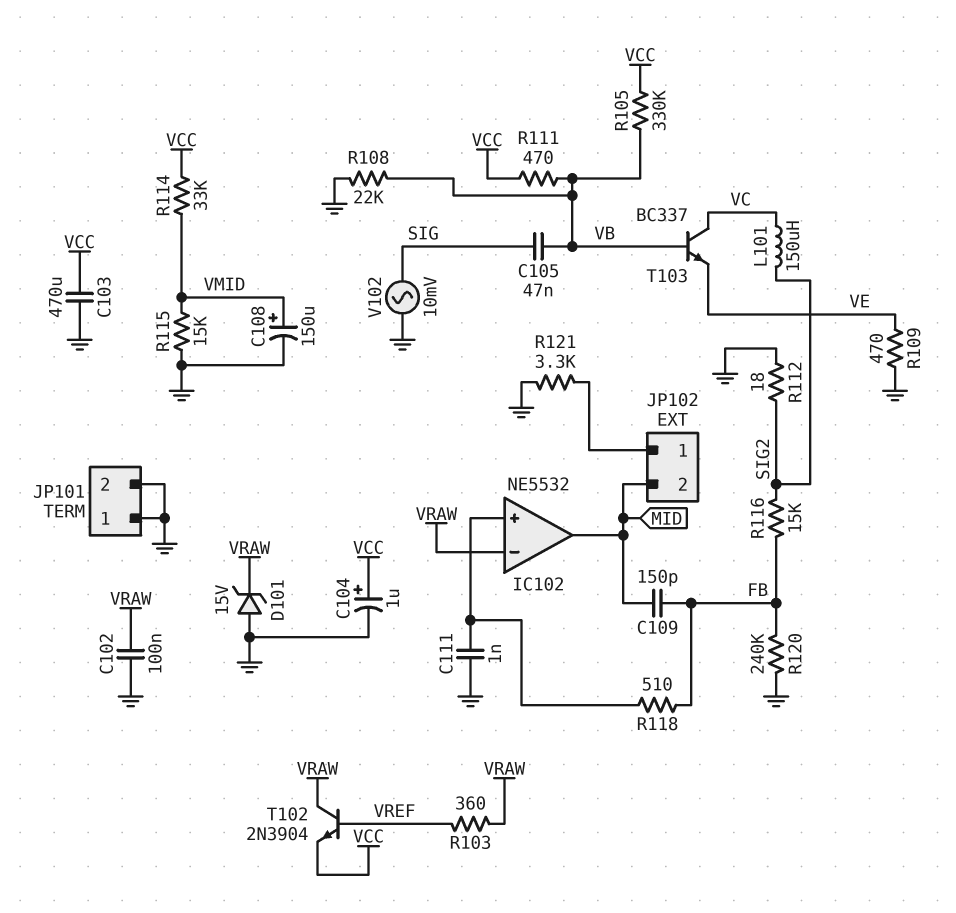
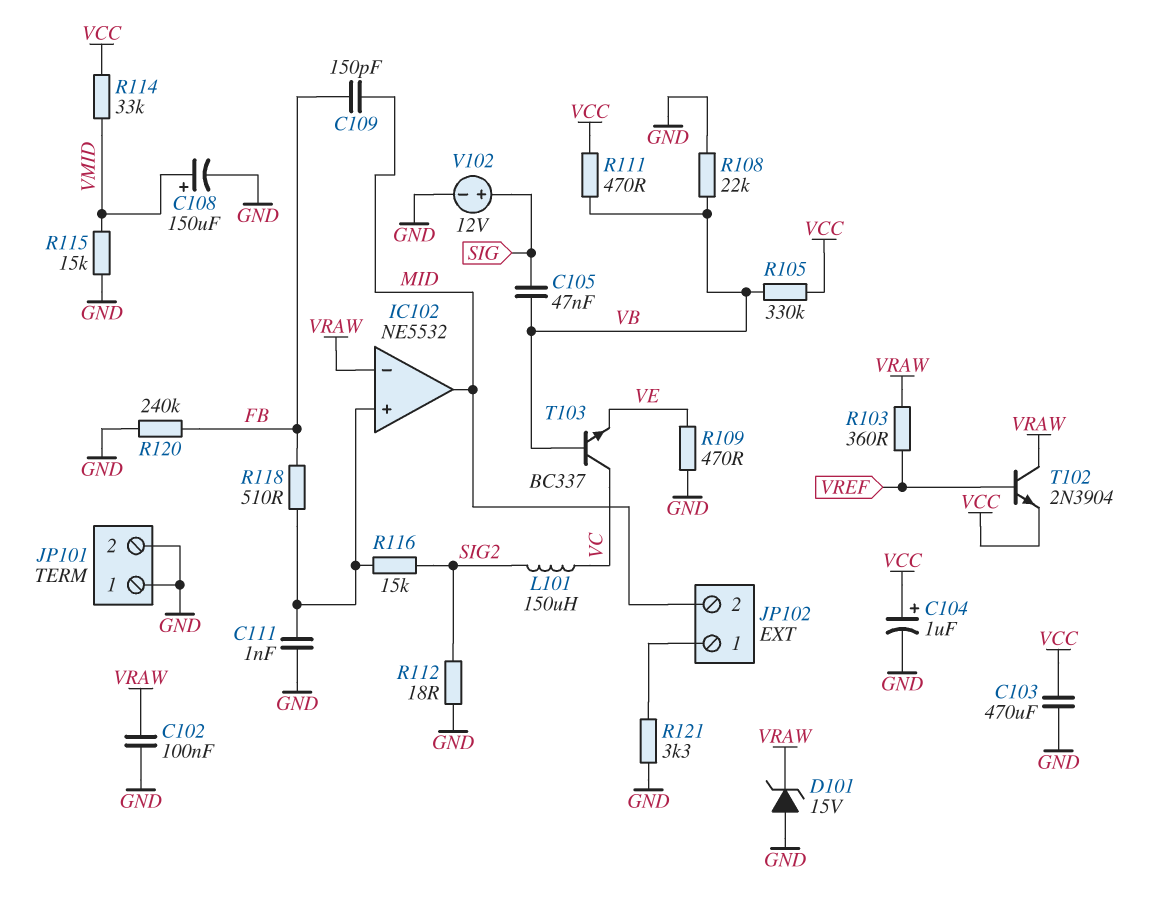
R116: 15k (FB, SIG2) -> 15k (IC102/in+, SIG2)
V102: AC 10mV (GND, SIG) -> 12V (plus SIG, minus GND)

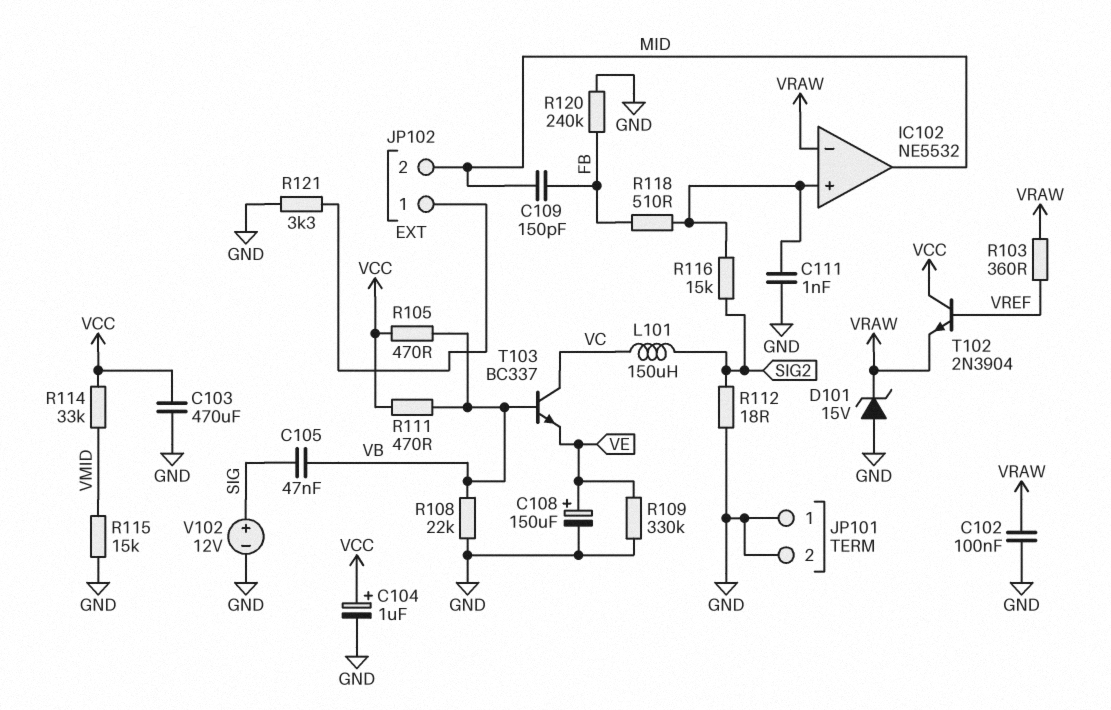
C108: 150uF (plus VMID, minus GND) -> 150uF (plus VE, minus GND)
R105: 330k (VB, VCC) -> 470 (VB, VCC)
R109: 470 (GND, VE) -> 330k (GND, VE)
T102: NPN 2N3904 (B VREF, C VRAW, E VCC) -> NPN 2N3904 (B VREF, C VCC, E VRAW)

